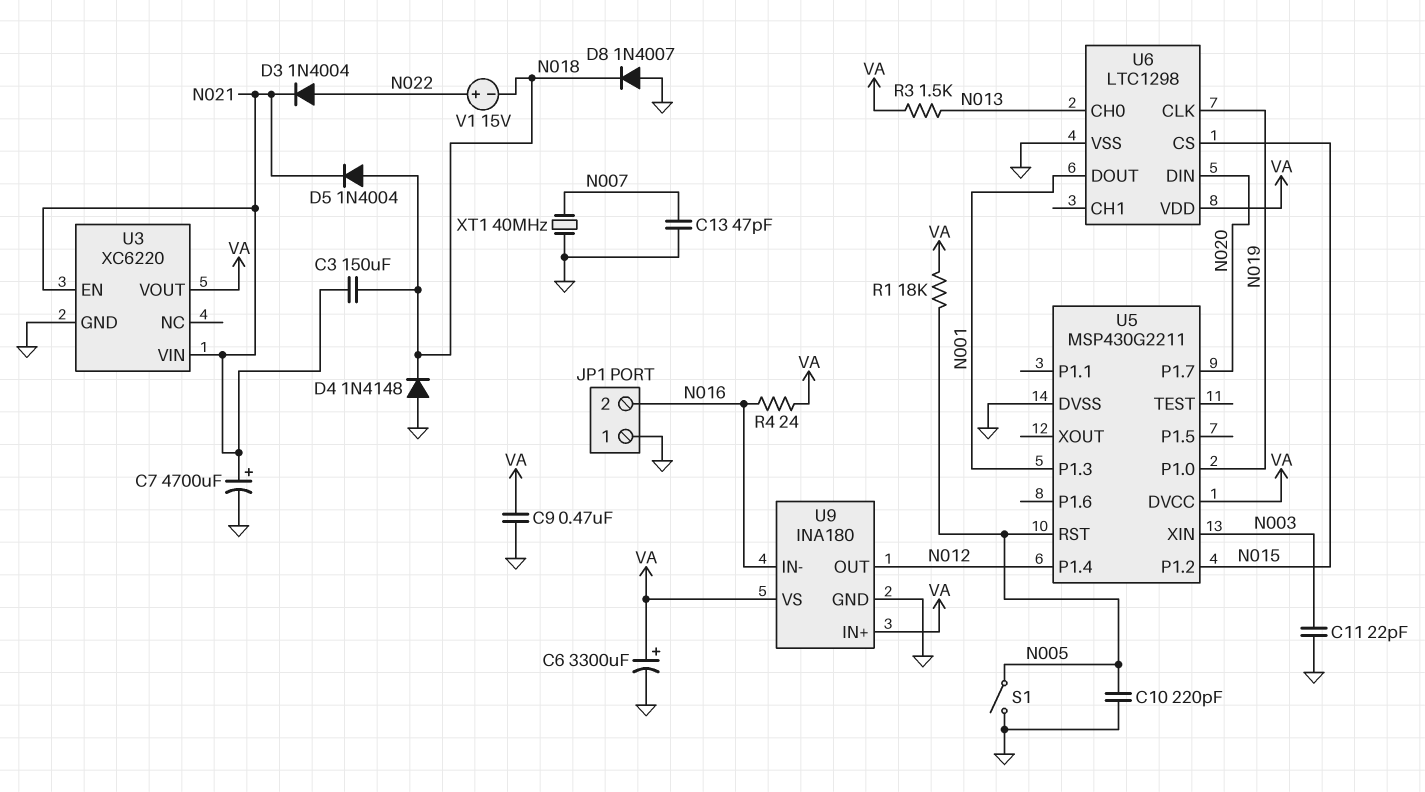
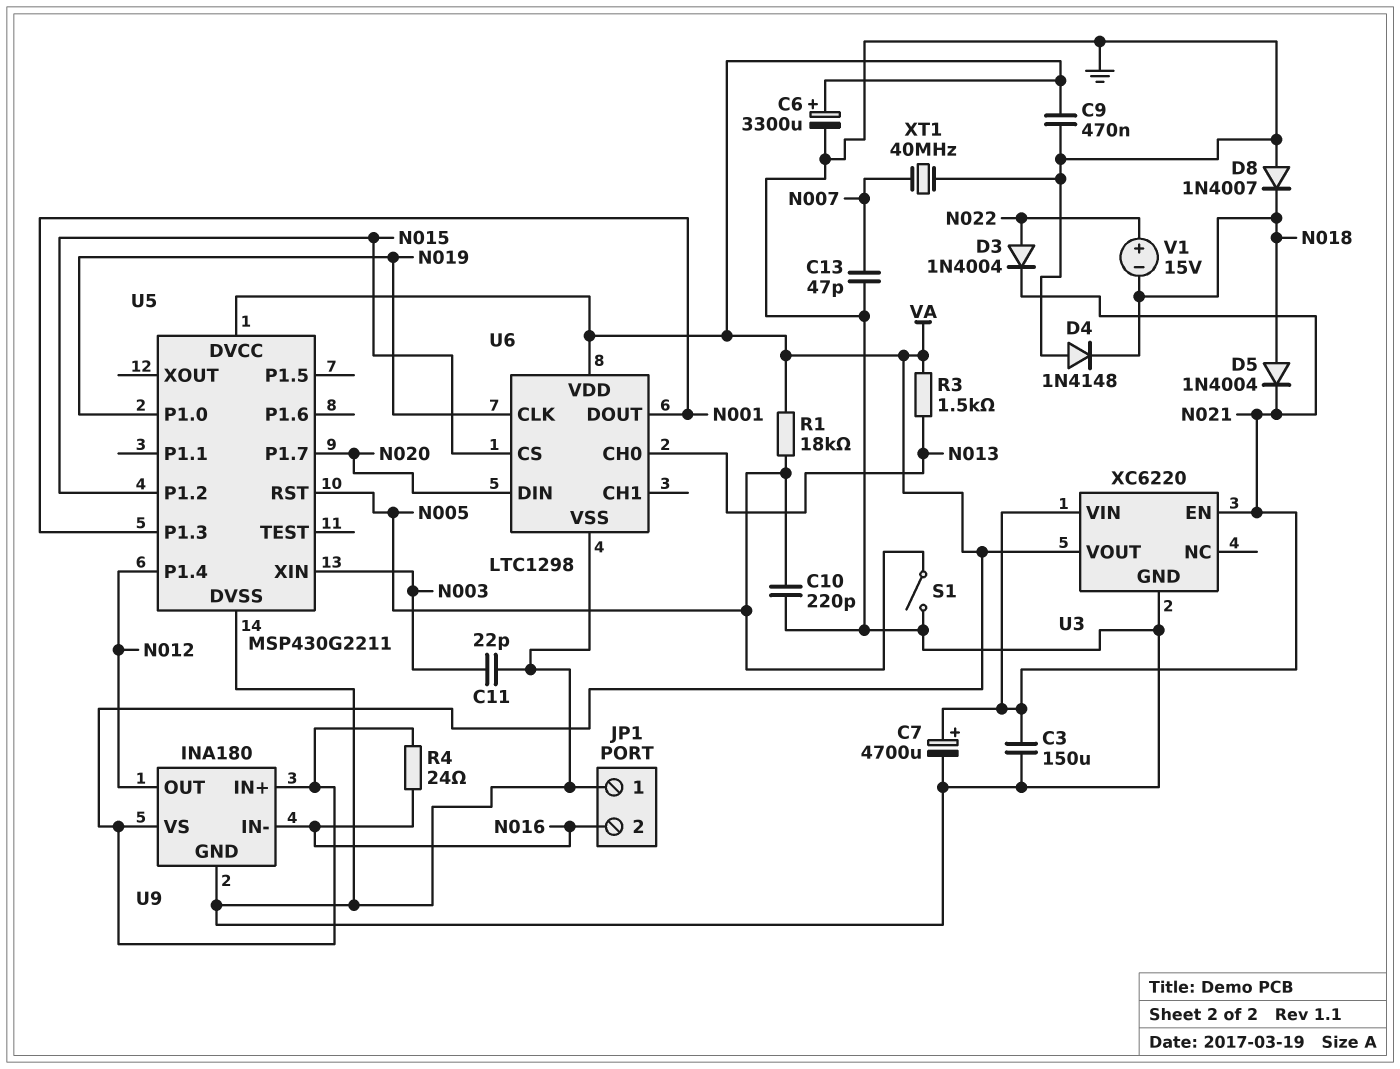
C3: 150uF (N018, N021) -> 150uF (GND, N021)

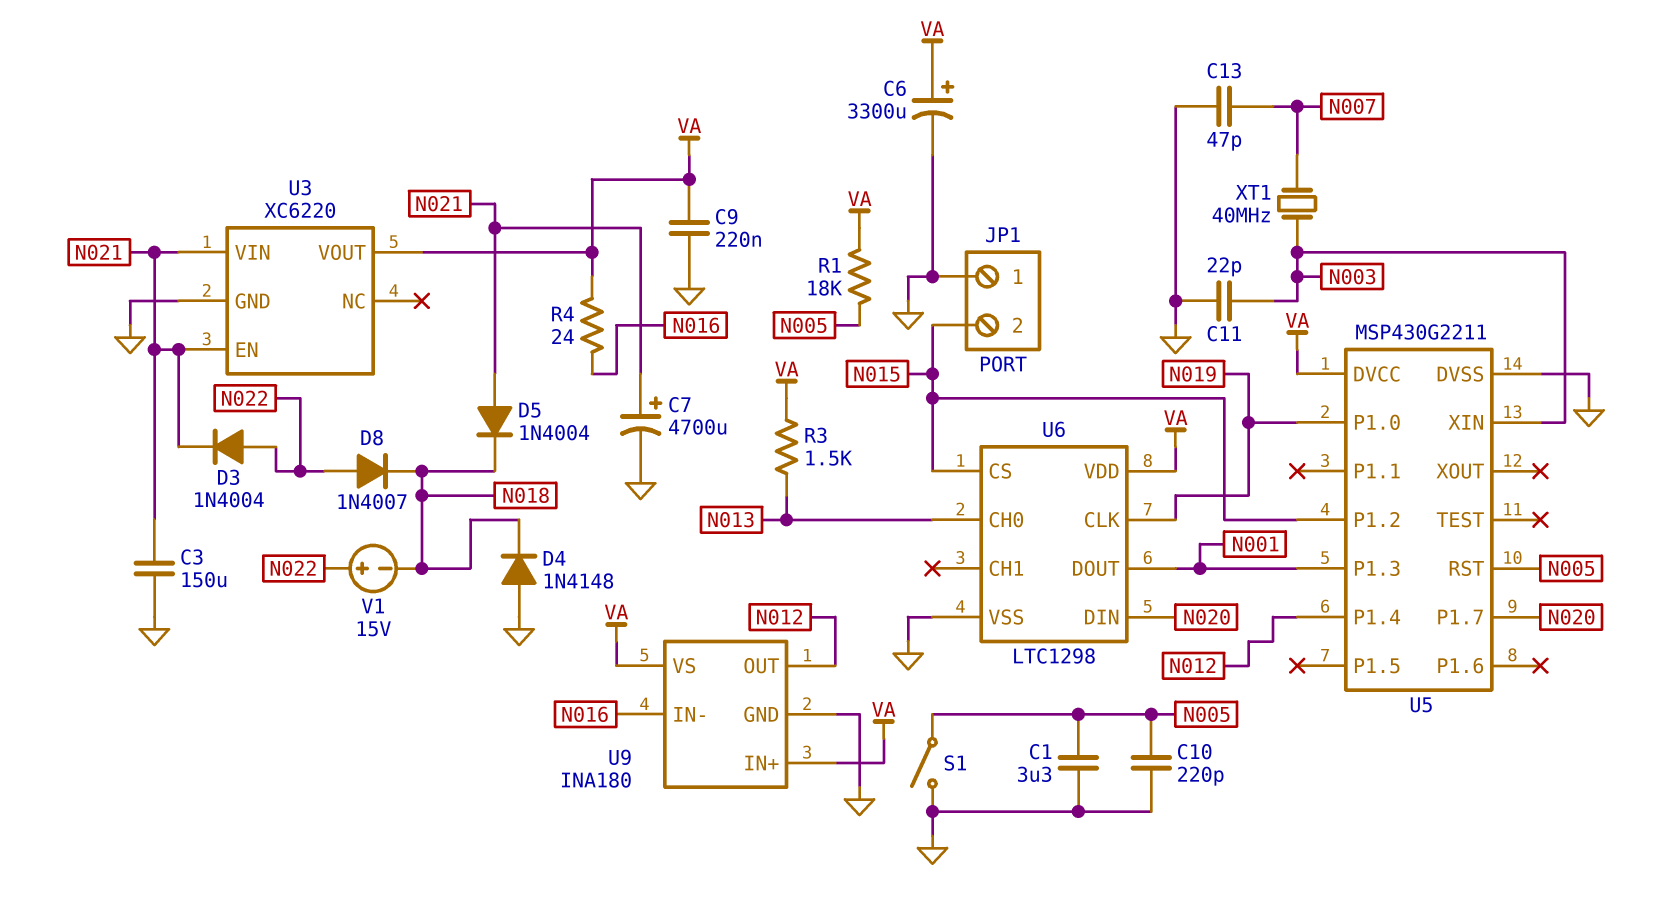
C1: none -> 3.3uF (GND, N005)
C9: 470nF (GND, VA) -> 220nF (GND, VA)
D5: diode 1N4004 (A N018, K N021) -> diode 1N4004 (A N021, K N018)
D8: diode 1N4007 (A GND, K N018) -> diode 1N4007 (A N022, K N018)
JP1 pin 2: N016 -> N015
XT1: 40MHz (GND, N007) -> 40MHz (N003, N007)

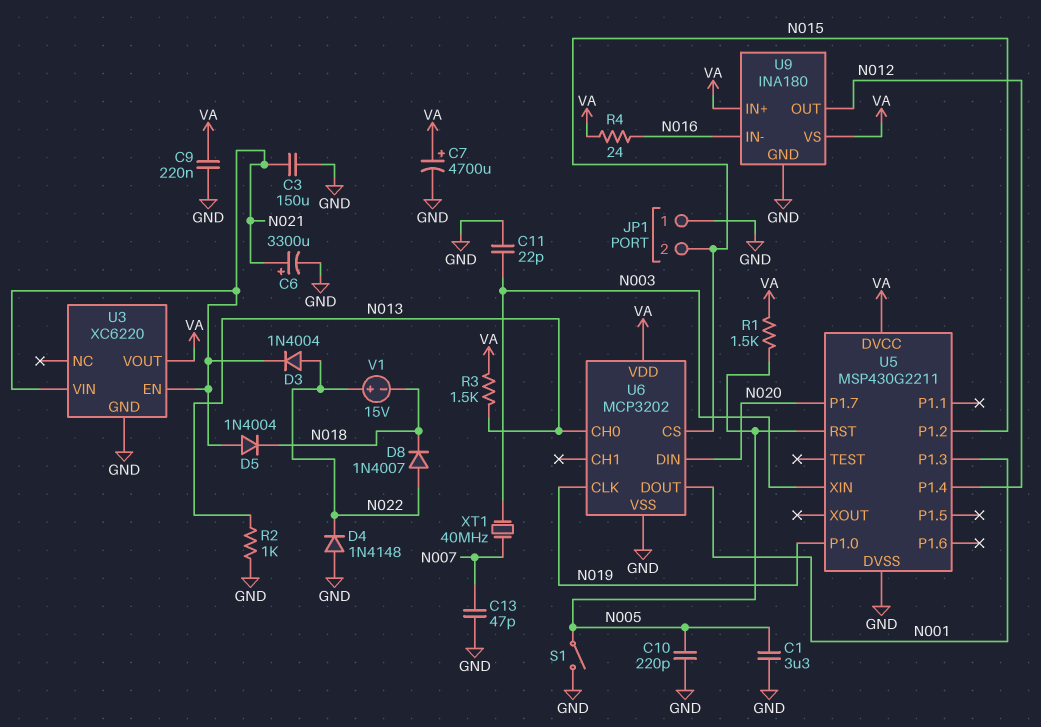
C6: 3300uF (plus VA, minus GND) -> 3300uF (plus N021, minus GND)
C7: 4700uF (plus N021, minus GND) -> 4700uF (plus VA, minus GND)
D4: diode 1N4148 (A GND, K N018) -> diode 1N4148 (A GND, K N022)
R1: 18k (N005, VA) -> 1.5k (N005, VA)
R2: none -> 1k (GND, N013)
U6: LTC1298 -> MCP3202

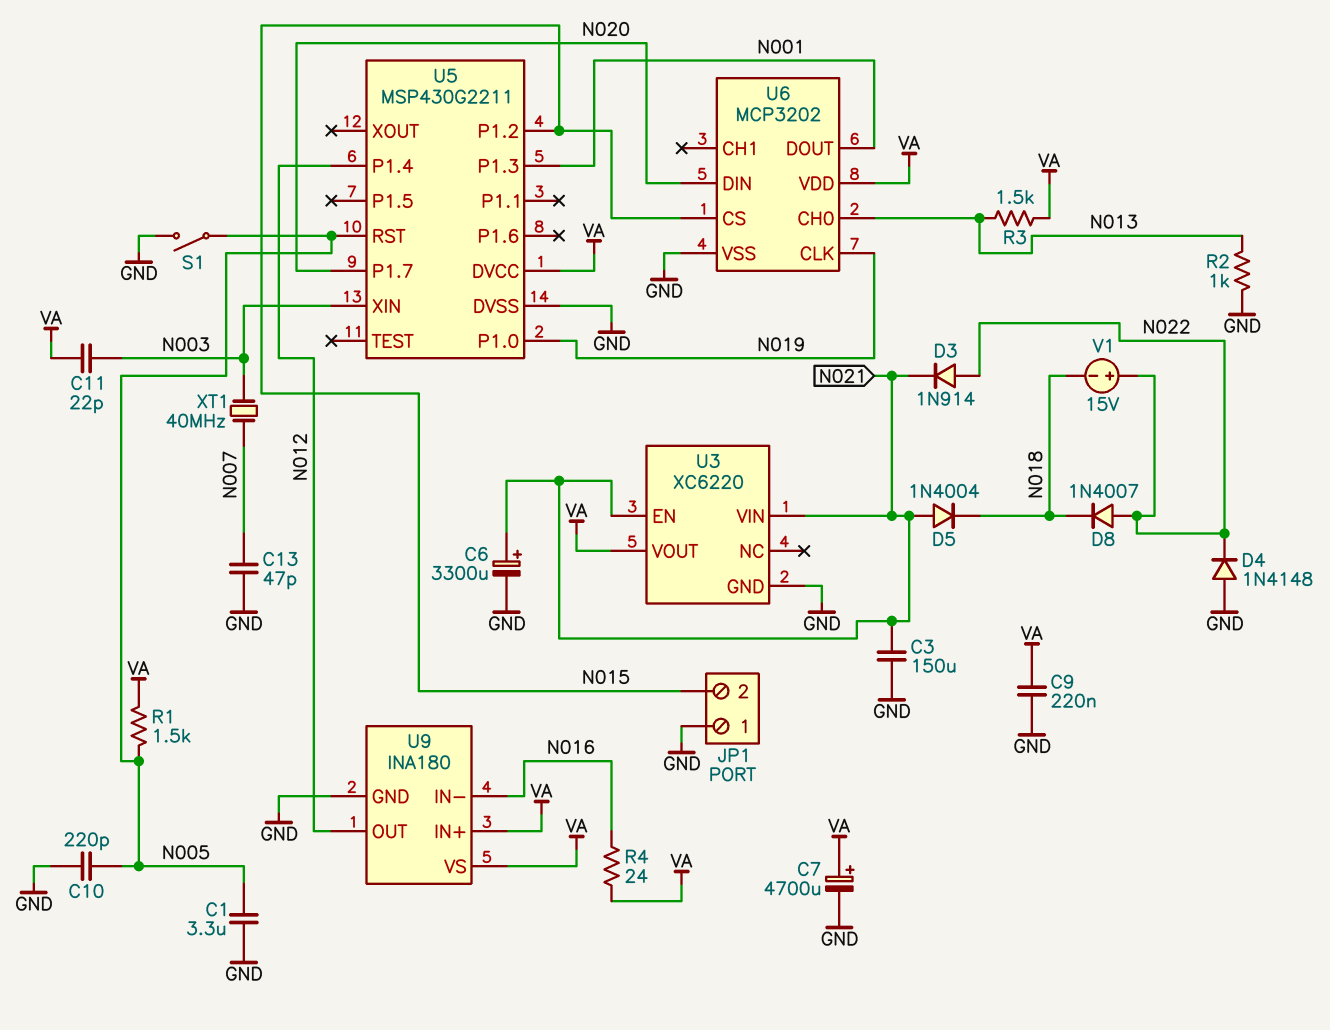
C11: 22pF (GND, N003) -> 22pF (N003, VA)
D3: diode 1N4004 (A N022, K N021) -> diode 1N914 (A N022, K N021)

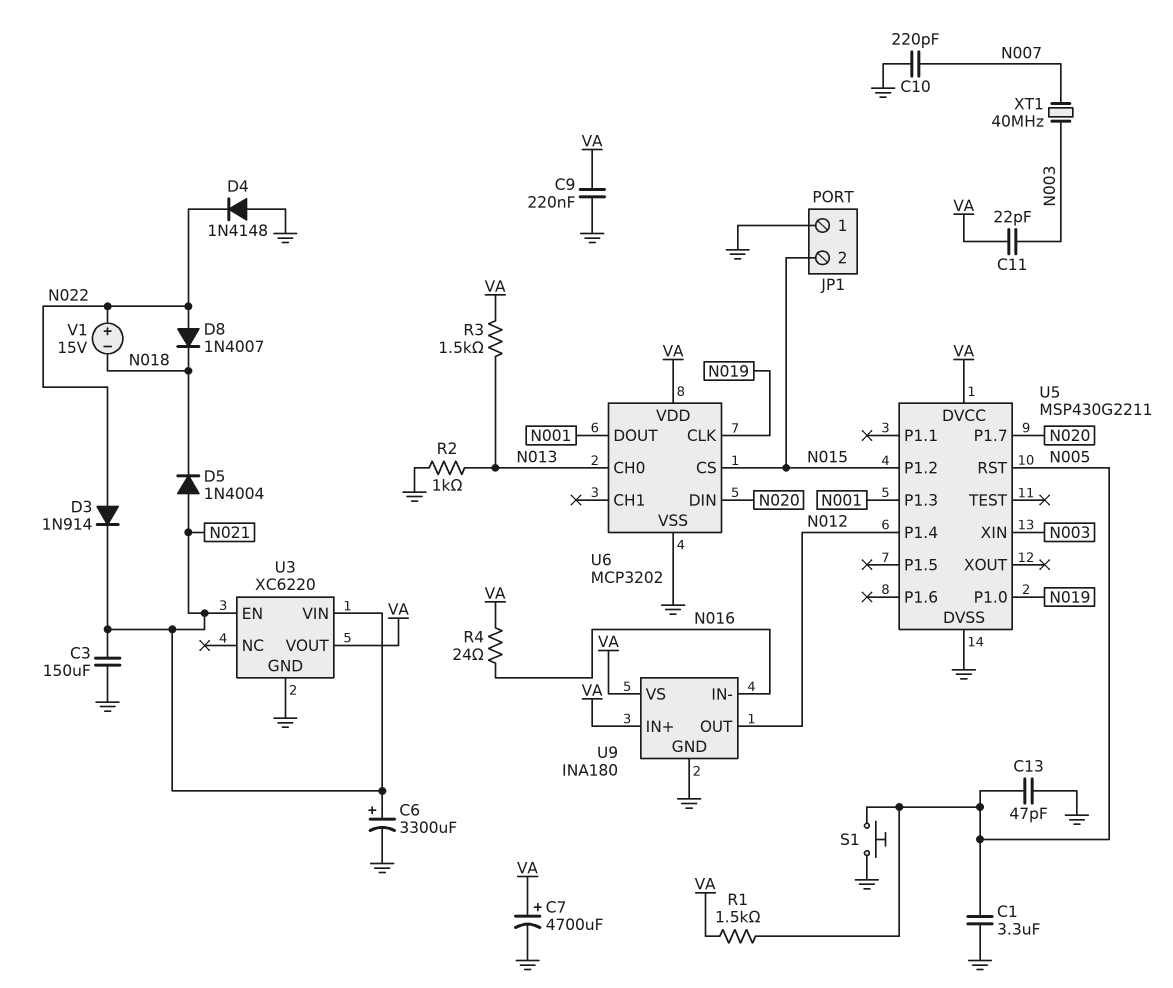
C10: 220pF (GND, N005) -> 220pF (GND, N007)
C13: 47pF (GND, N007) -> 47pF (GND, N005)
S1: switch (GND, N005) -> button (GND, N005)

